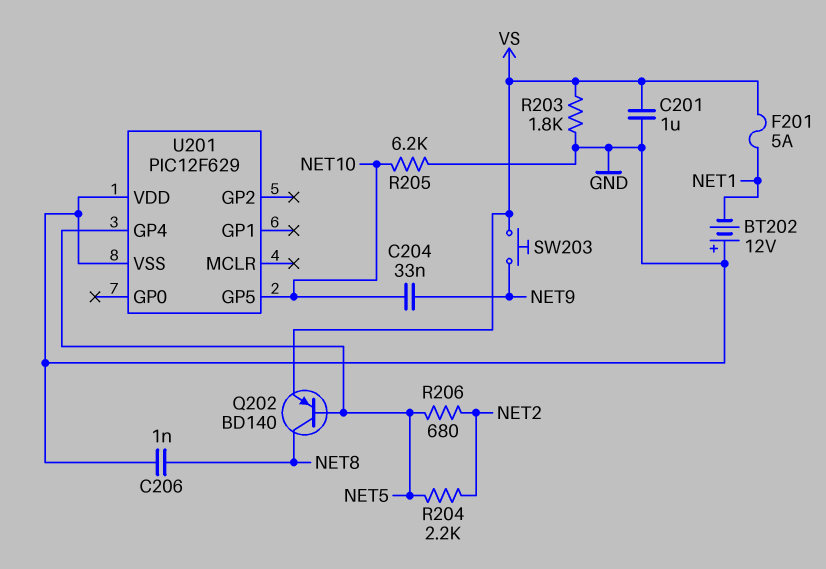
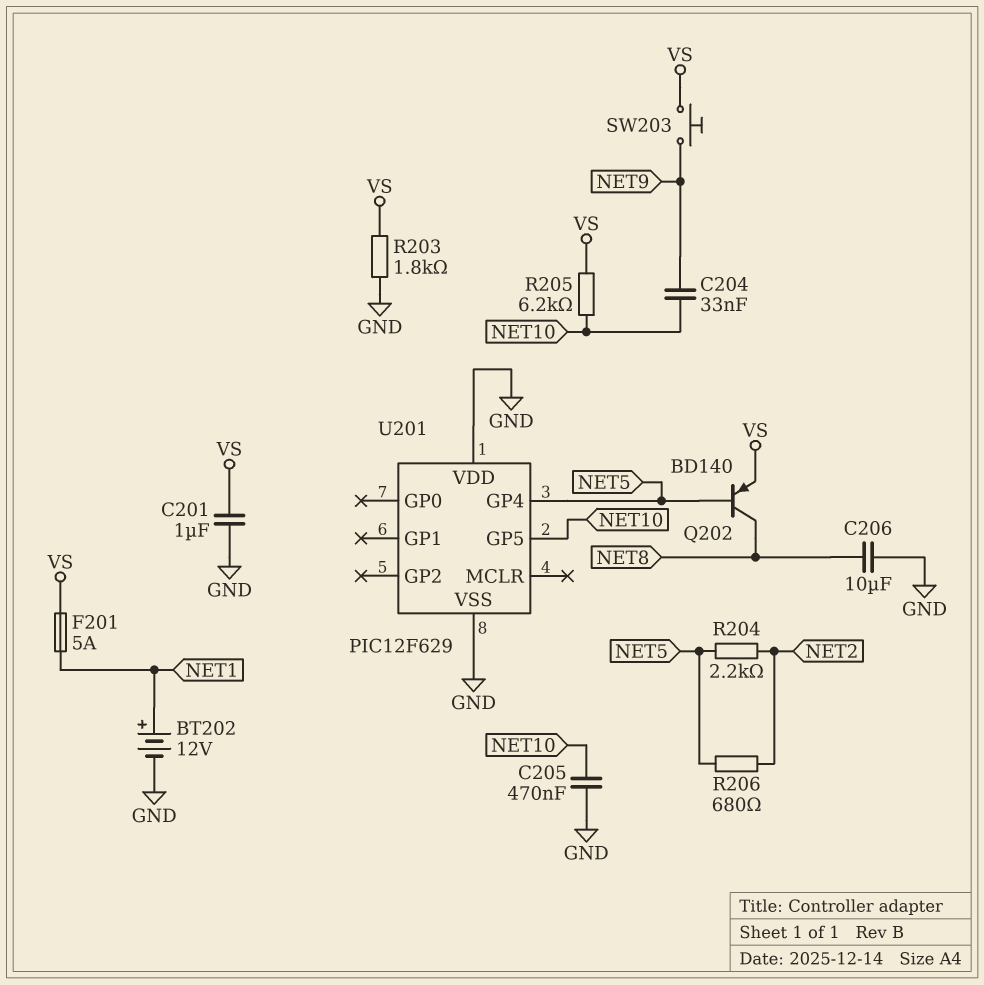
BT202: 12V (plus GND, minus NET1) -> 12V (plus NET1, minus GND)
C205: none -> 470nF (GND, NET10)
C206: 1nF (GND, NET8) -> 10uF (GND, NET8)
R205: 6.2k (GND, NET10) -> 6.2k (NET10, VS)

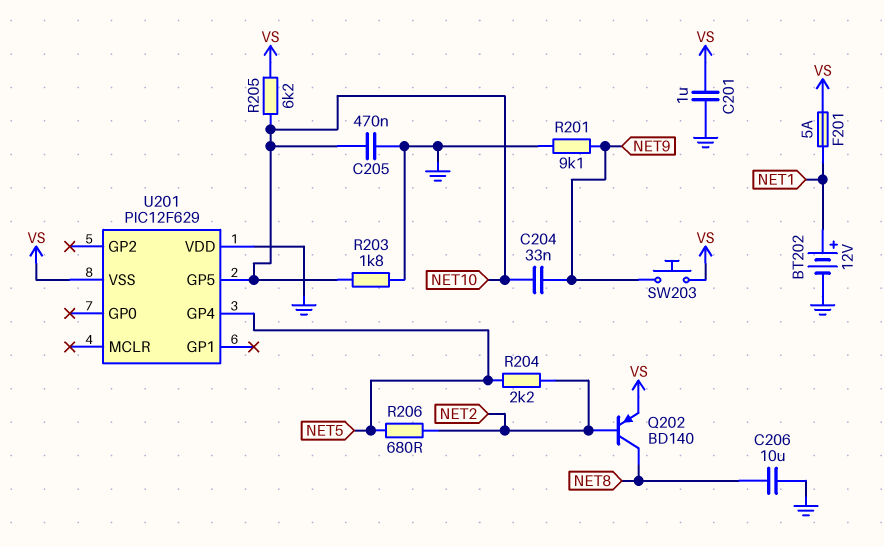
Q202: PNP BD140 (B NET5, C NET8, E VS) -> PNP BD140 (B NET2, C NET8, E VS)
R201: none -> 9.1k (GND, NET9)
R203: 1.8k (GND, VS) -> 1.8k (GND, NET10)
U201 pin VSS: GND -> VS

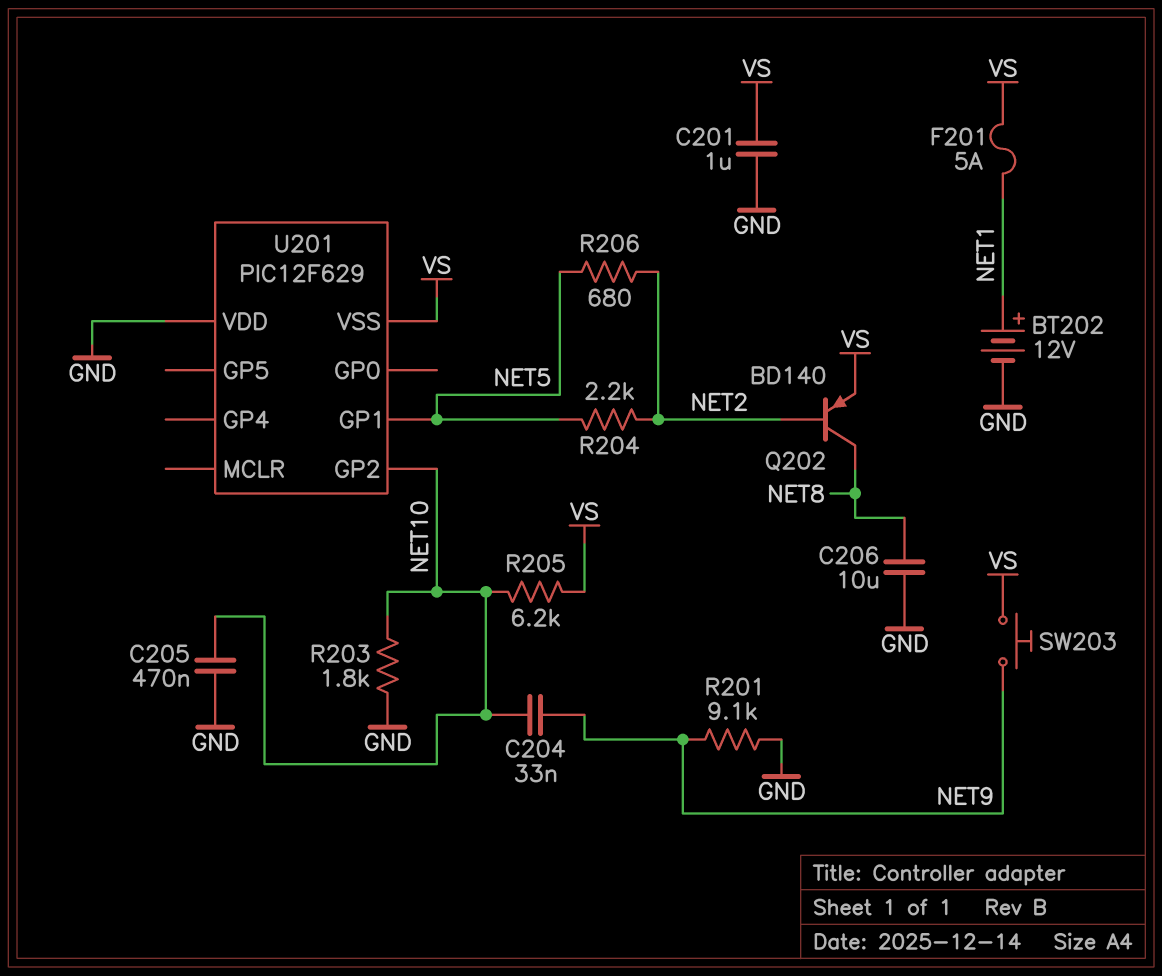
U201 pin GP1: none -> NET5
U201 pin GP2: none -> NET10
U201 pin GP4: NET5 -> none
U201 pin GP5: NET10 -> none

